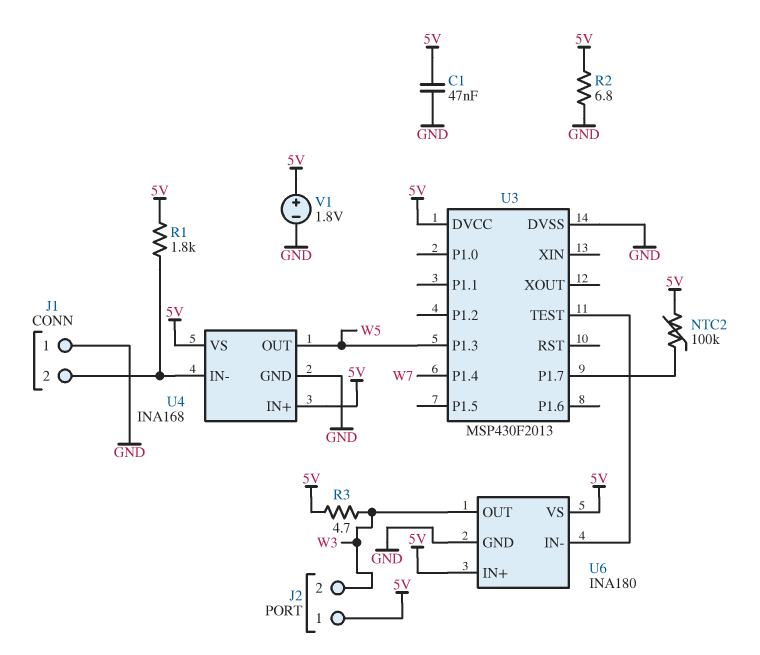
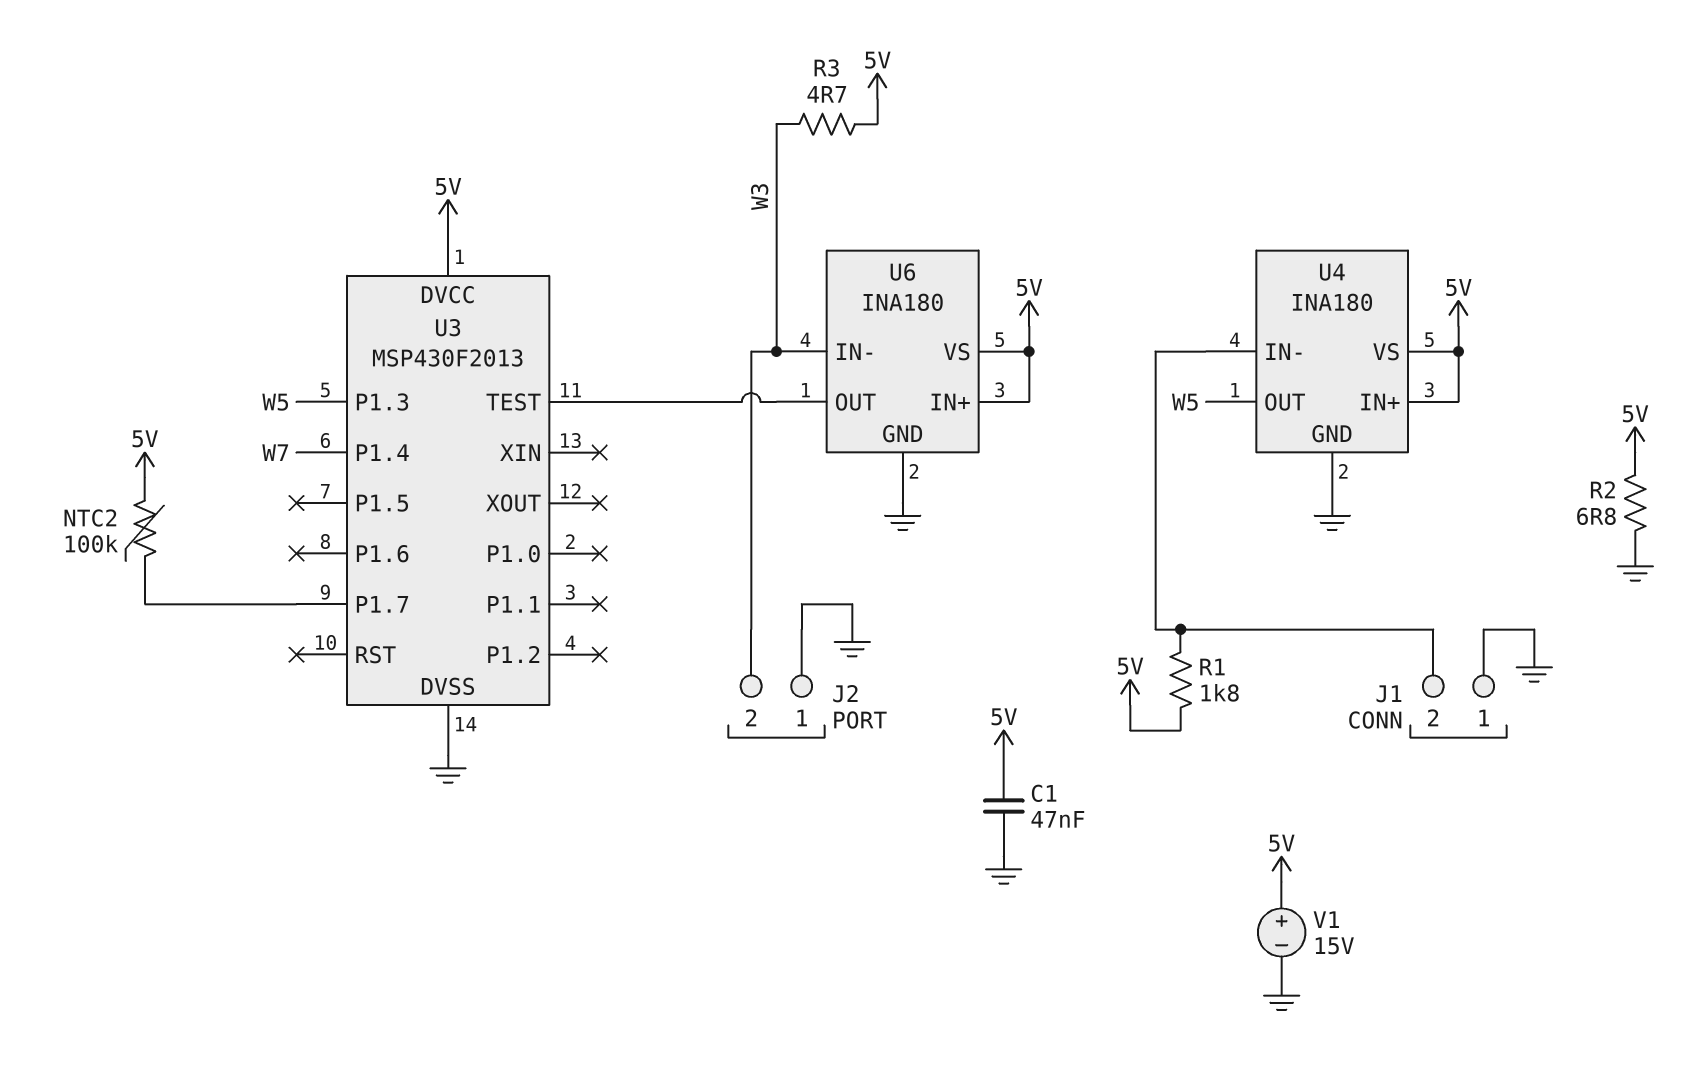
J2 pin 1: 5V -> GND
U4: INA168 -> INA180
U6 pin IN-: U3/TEST -> W3
U6 pin OUT: W3 -> U3/TEST
V1: 1.8V (plus 5V, minus GND) -> 15V (plus 5V, minus GND)

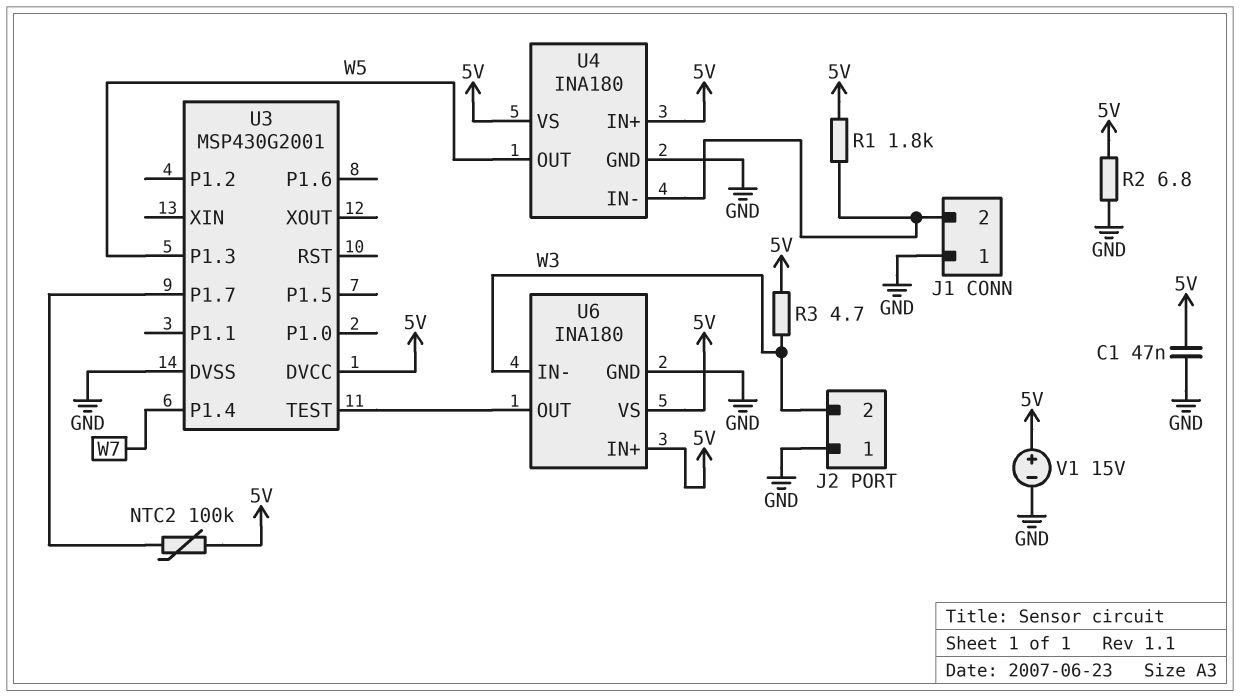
U3: MSP430F2013 -> MSP430G2001

